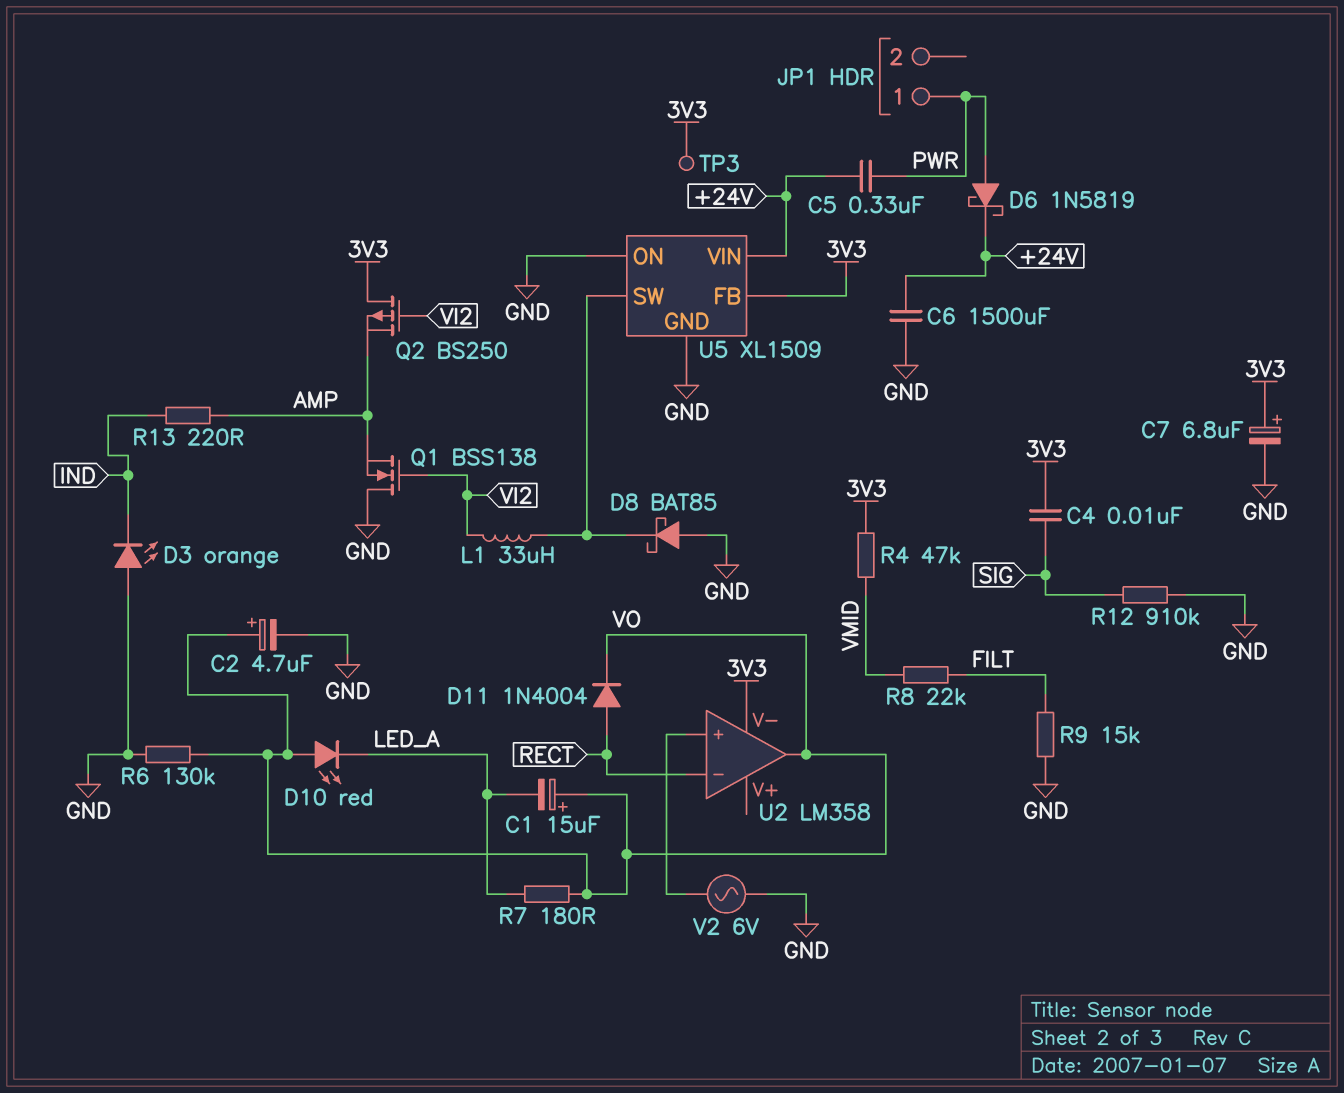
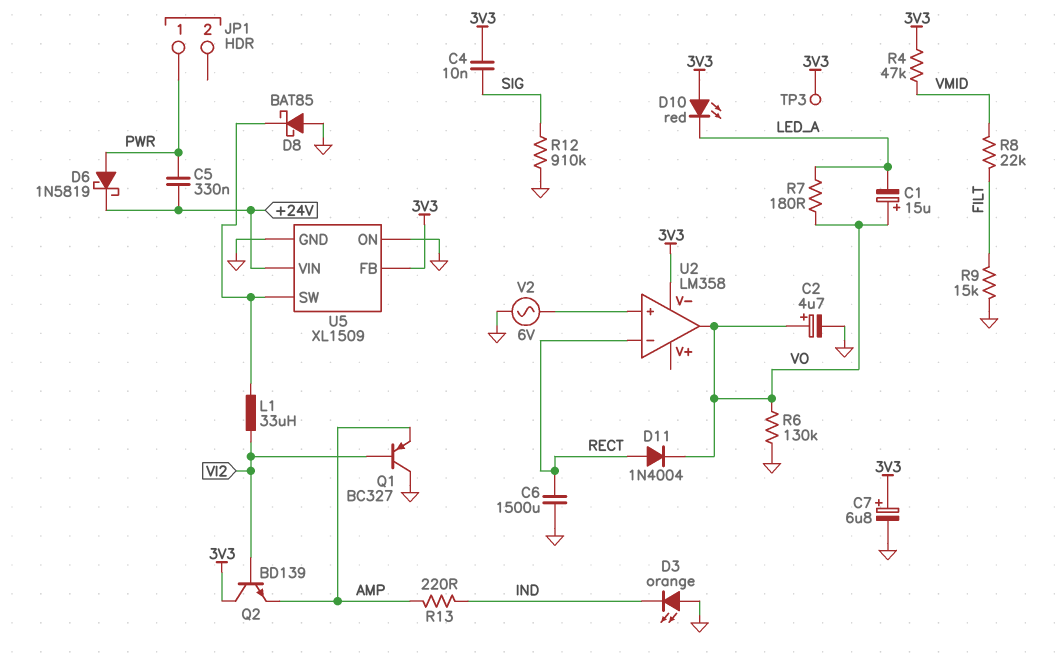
C6: 1500uF (+24V, GND) -> 1500uF (GND, RECT)
D10: LED red (A VO, K LED_A) -> LED red (A 3V3, K LED_A)
Q1: NMOS BSS138 (G VI2, D GND, S AMP) -> PNP BC327 (B VI2, C GND, E AMP)
Q2: PMOS BS250 (G VI2, D 3V3, S AMP) -> NPN BD139 (B VI2, C 3V3, E AMP)

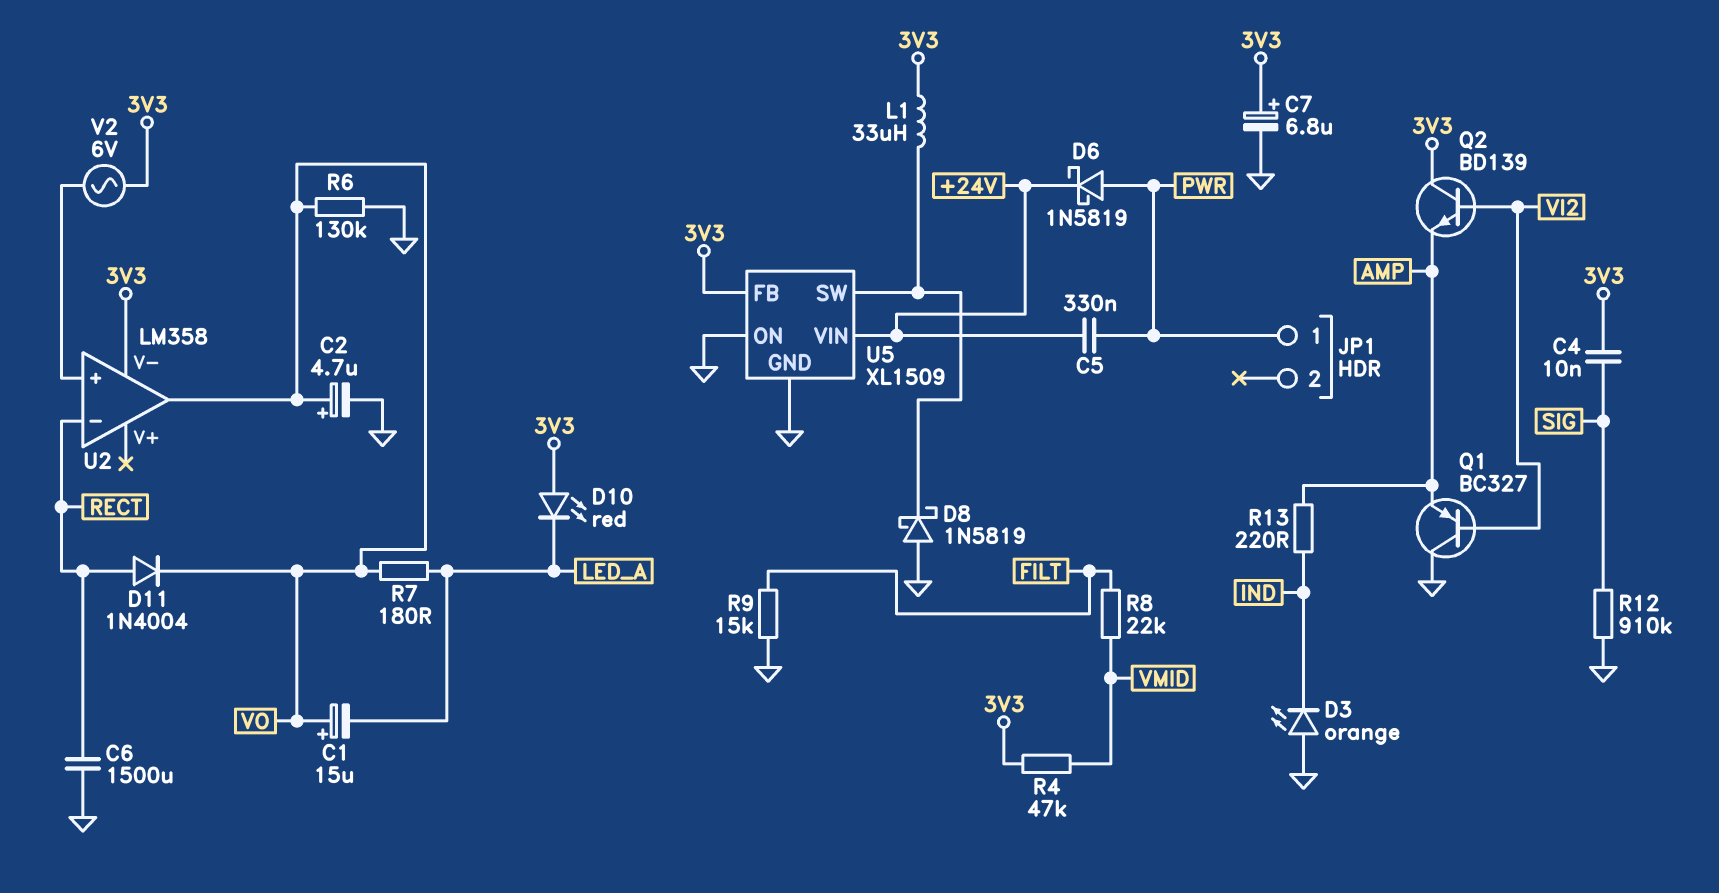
D8: schottky BAT85 (A GND, K U5/SW) -> schottky 1N5819 (A GND, K U5/SW)
L1: 33uH (U5/SW, VI2) -> 33uH (3V3, U5/SW)
TP3: test point (3V3) -> none
V2: AC 6V (GND, U2/in+) -> AC 6V (3V3, U2/in+)

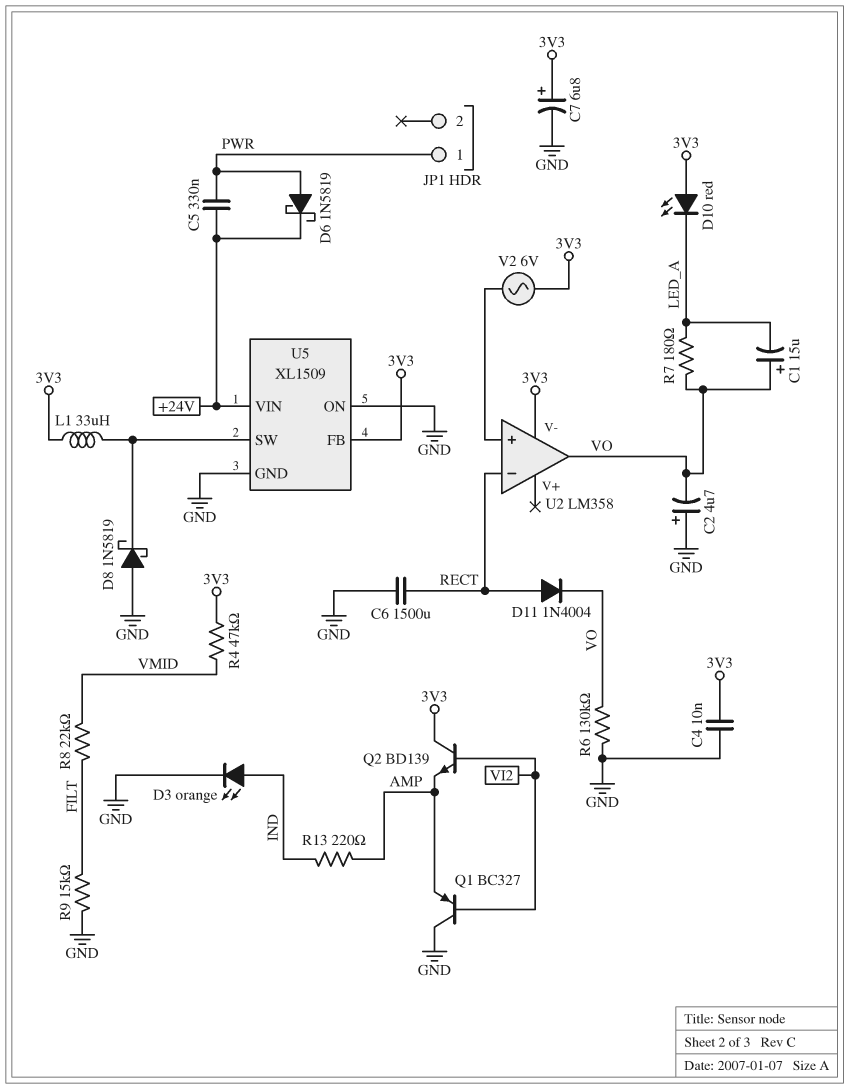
C2: 4.7uF (plus VO, minus GND) -> 4.7uF (plus GND, minus VO)
C4: 10nF (3V3, SIG) -> 10nF (3V3, GND)
D3: LED orange (A GND, K IND) -> LED orange (A IND, K GND)
R12: 910k (GND, SIG) -> none

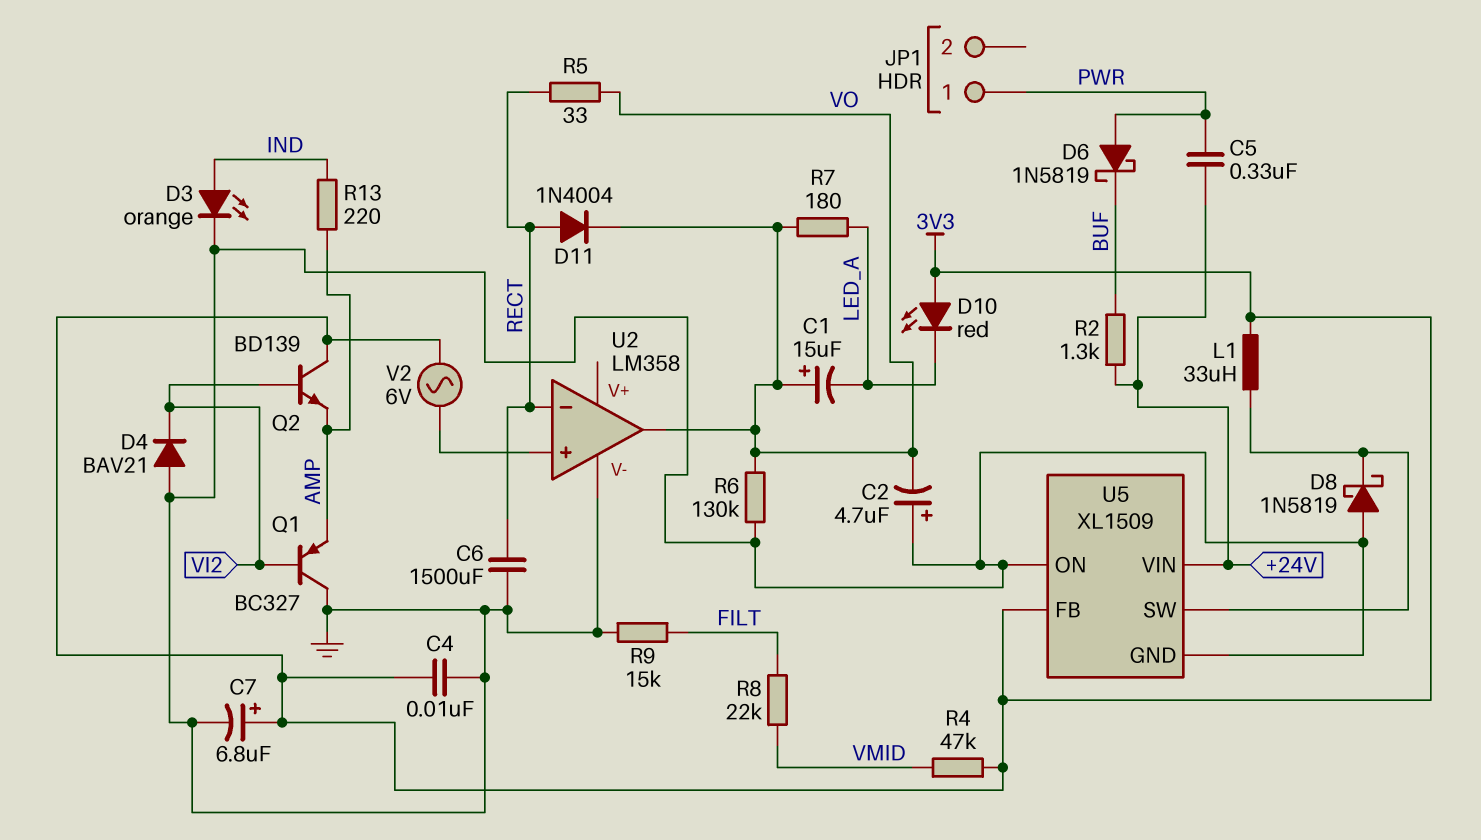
D4: none -> diode BAV21 (A GND, K VI2)
D6: schottky 1N5819 (A PWR, K +24V) -> schottky 1N5819 (A PWR, K BUF)
R2: none -> 1.3k (+24V, BUF)
R5: none -> 33 (RECT, VO)
U2 pin V-: 3V3 -> GND

